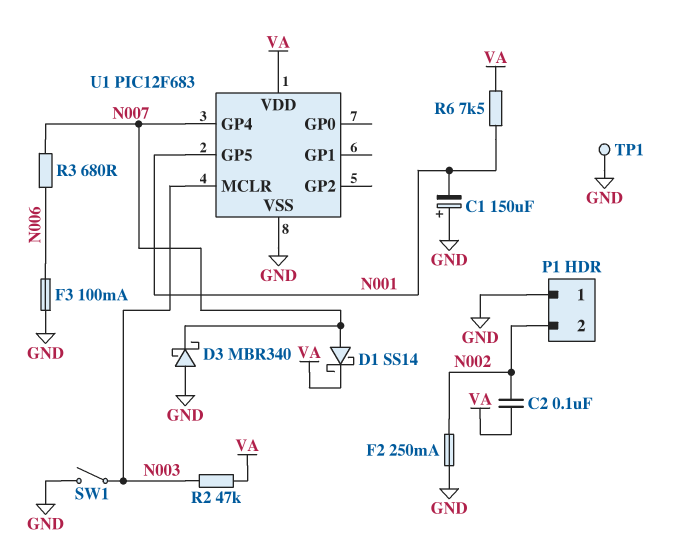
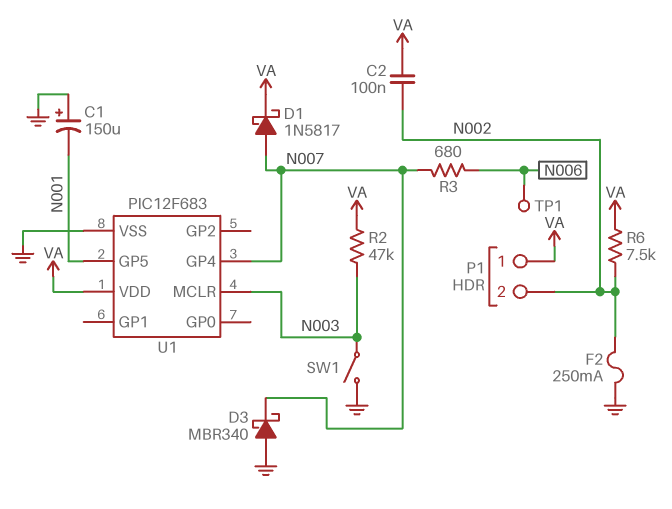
D1: schottky SS14 (A N007, K VA) -> schottky 1N5817 (A N007, K VA)
F3: 100mA (GND, N006) -> none
P1 pin 1: GND -> VA
R6: 7.5k (N001, VA) -> 7.5k (N002, VA)
TP1: test point (GND) -> test point (N006)

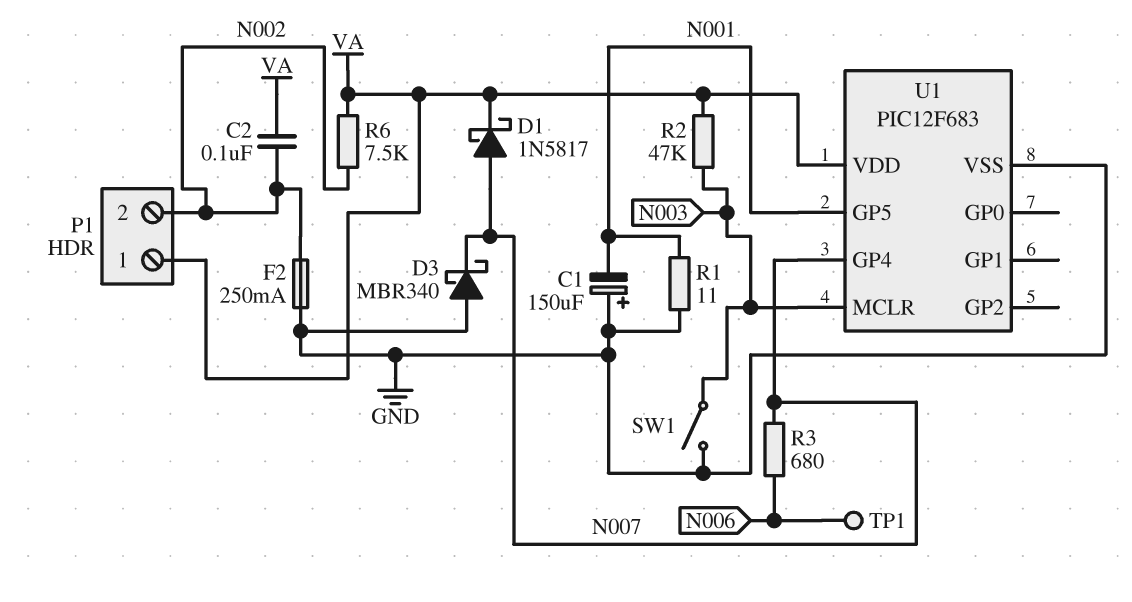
R1: none -> 11 (GND, N001)

